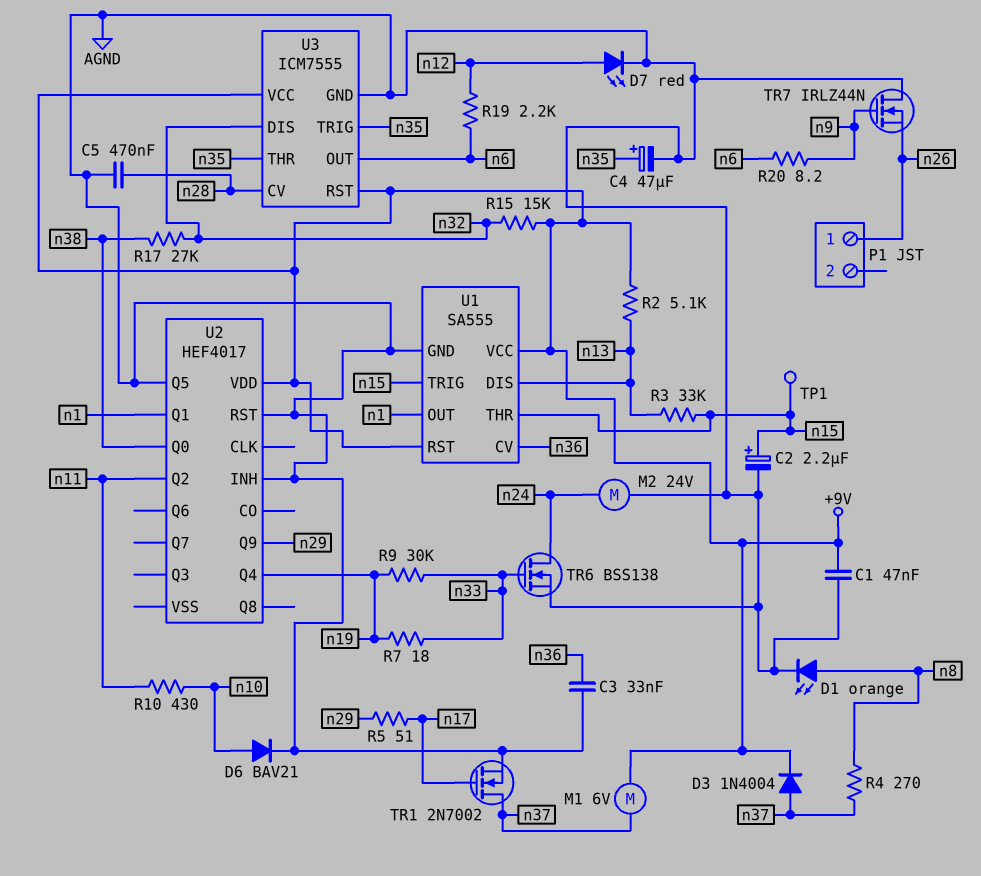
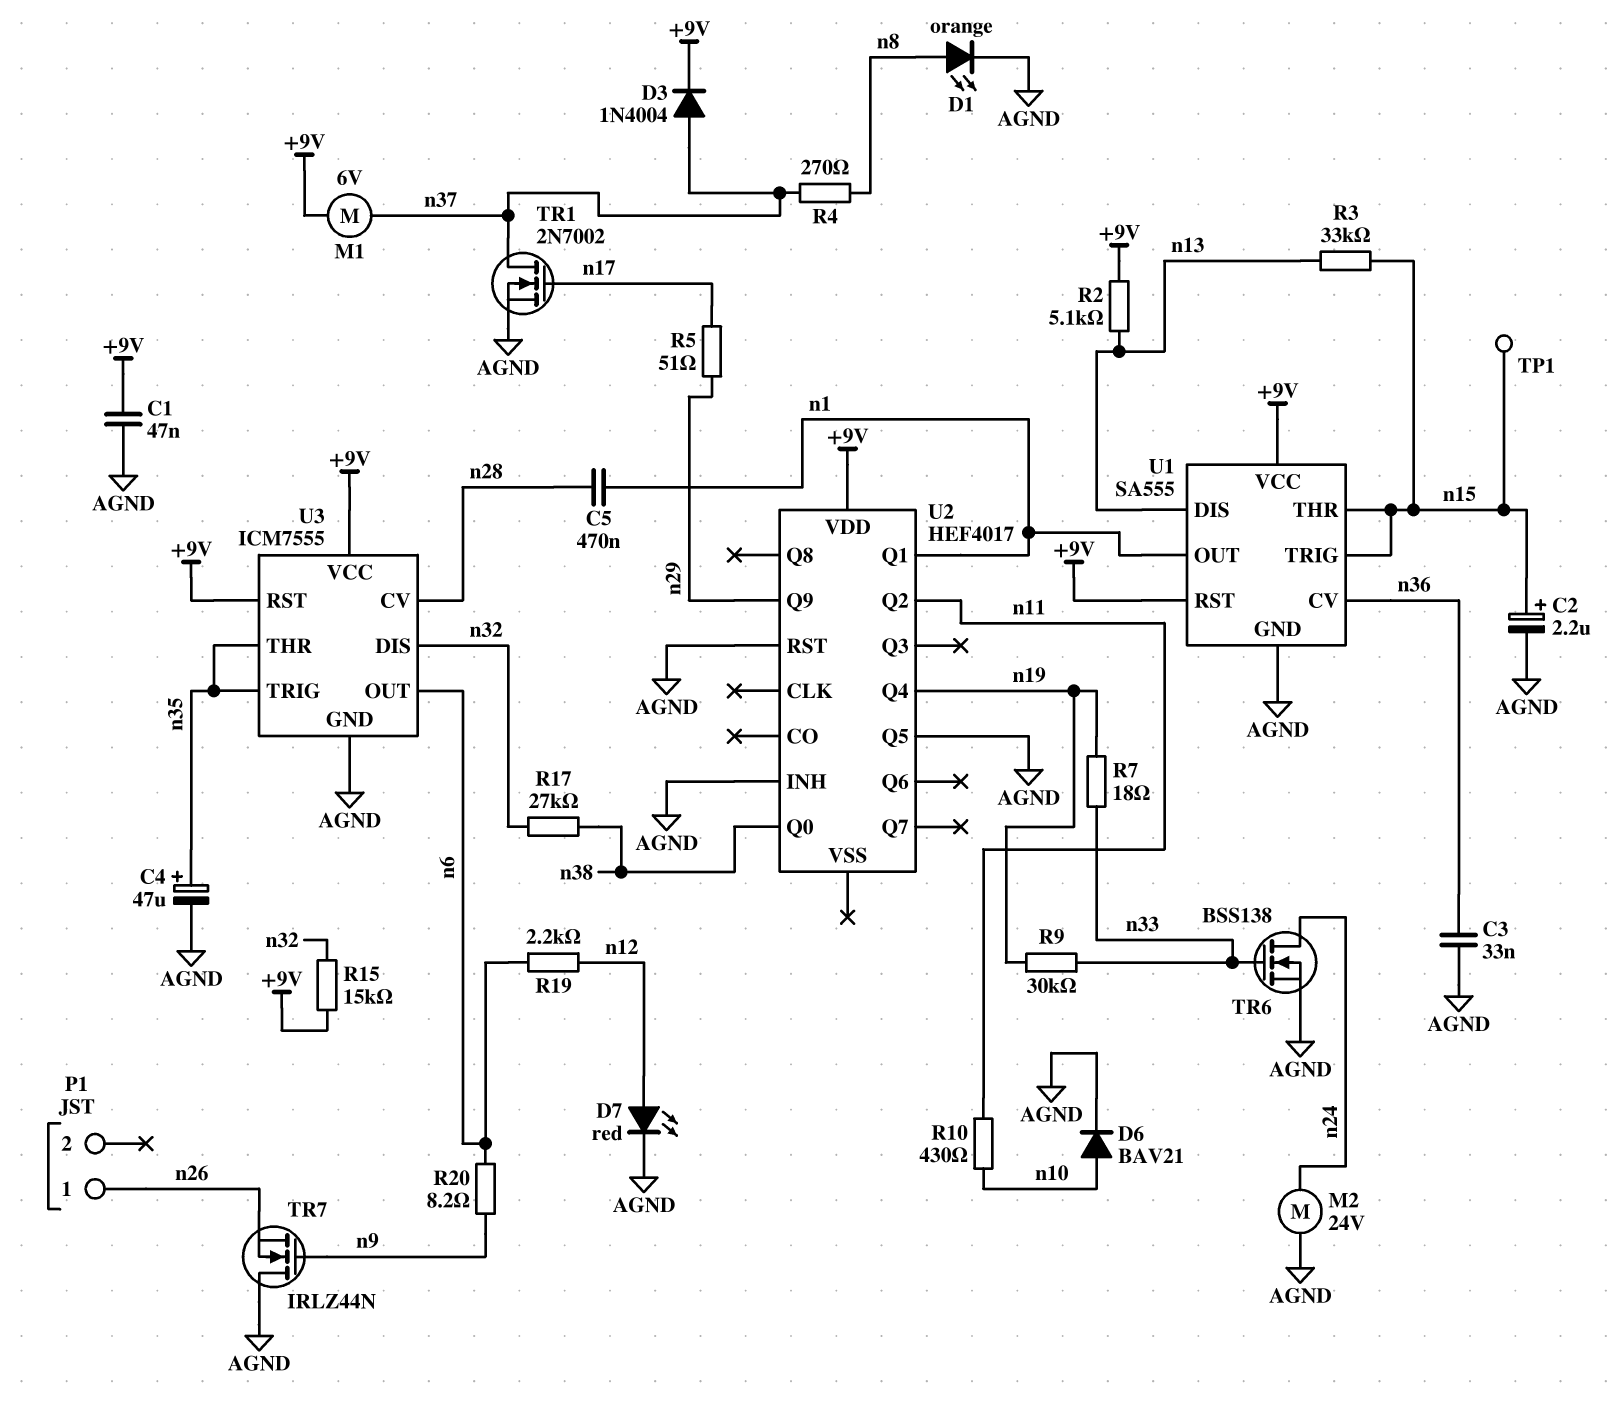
C5: 470nF (AGND, n28) -> 470nF (n1, n28)

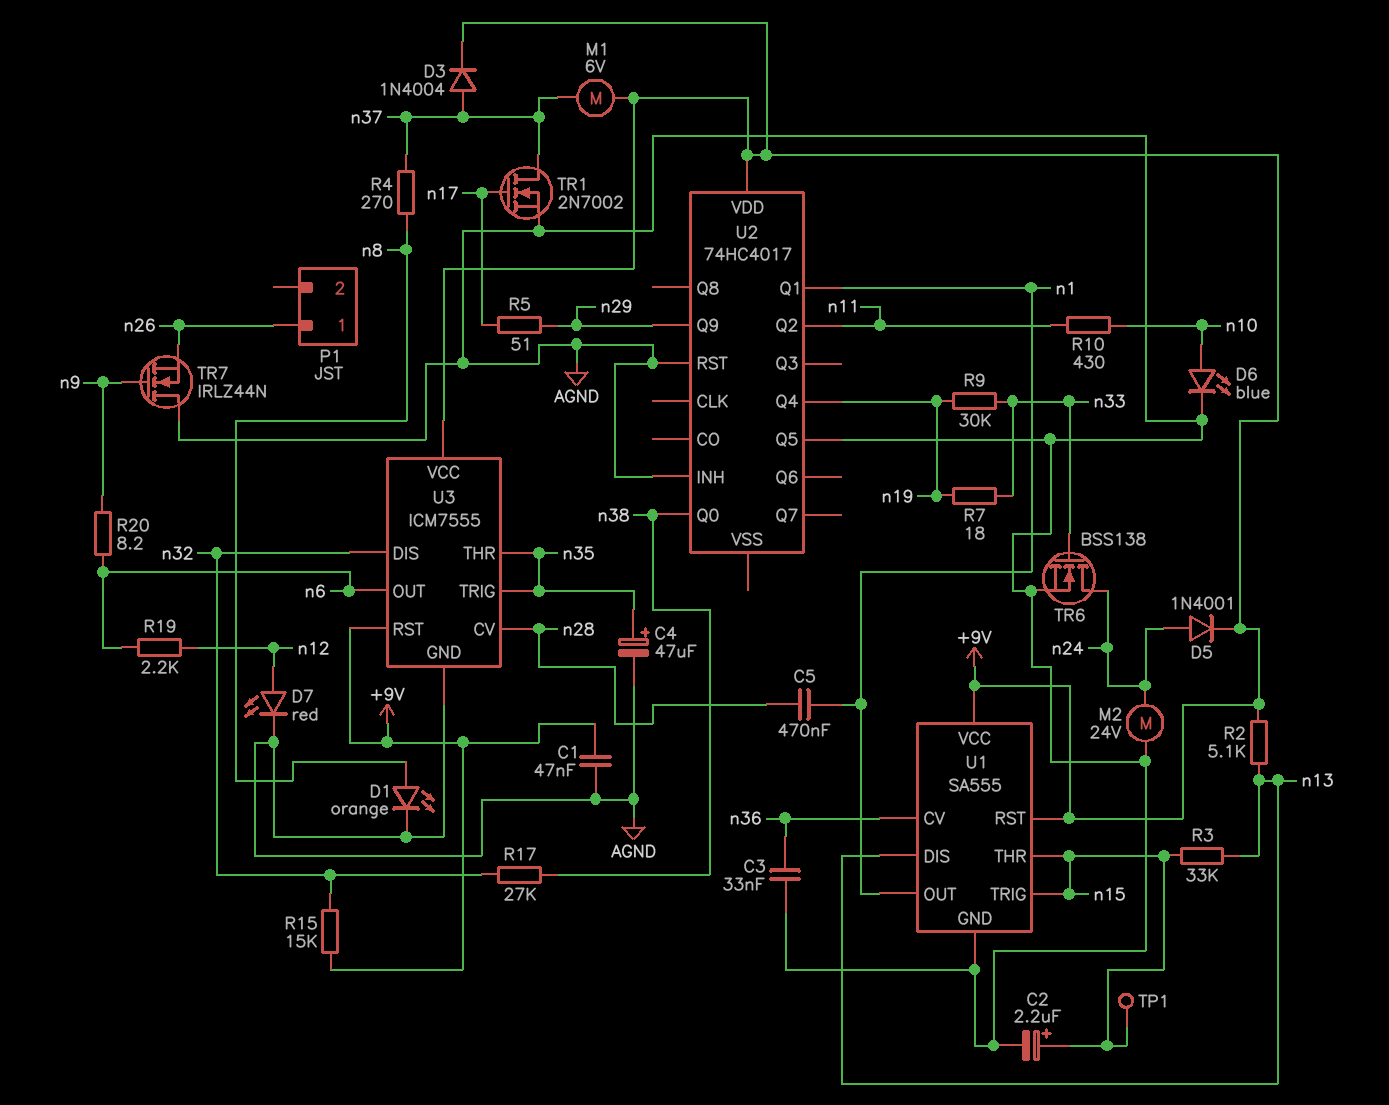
D5: none -> diode 1N4001 (A n24, K +9V)
D6: diode BAV21 (A n10, K AGND) -> LED blue (A n10, K AGND)
U2: HEF4017 -> 74HC4017

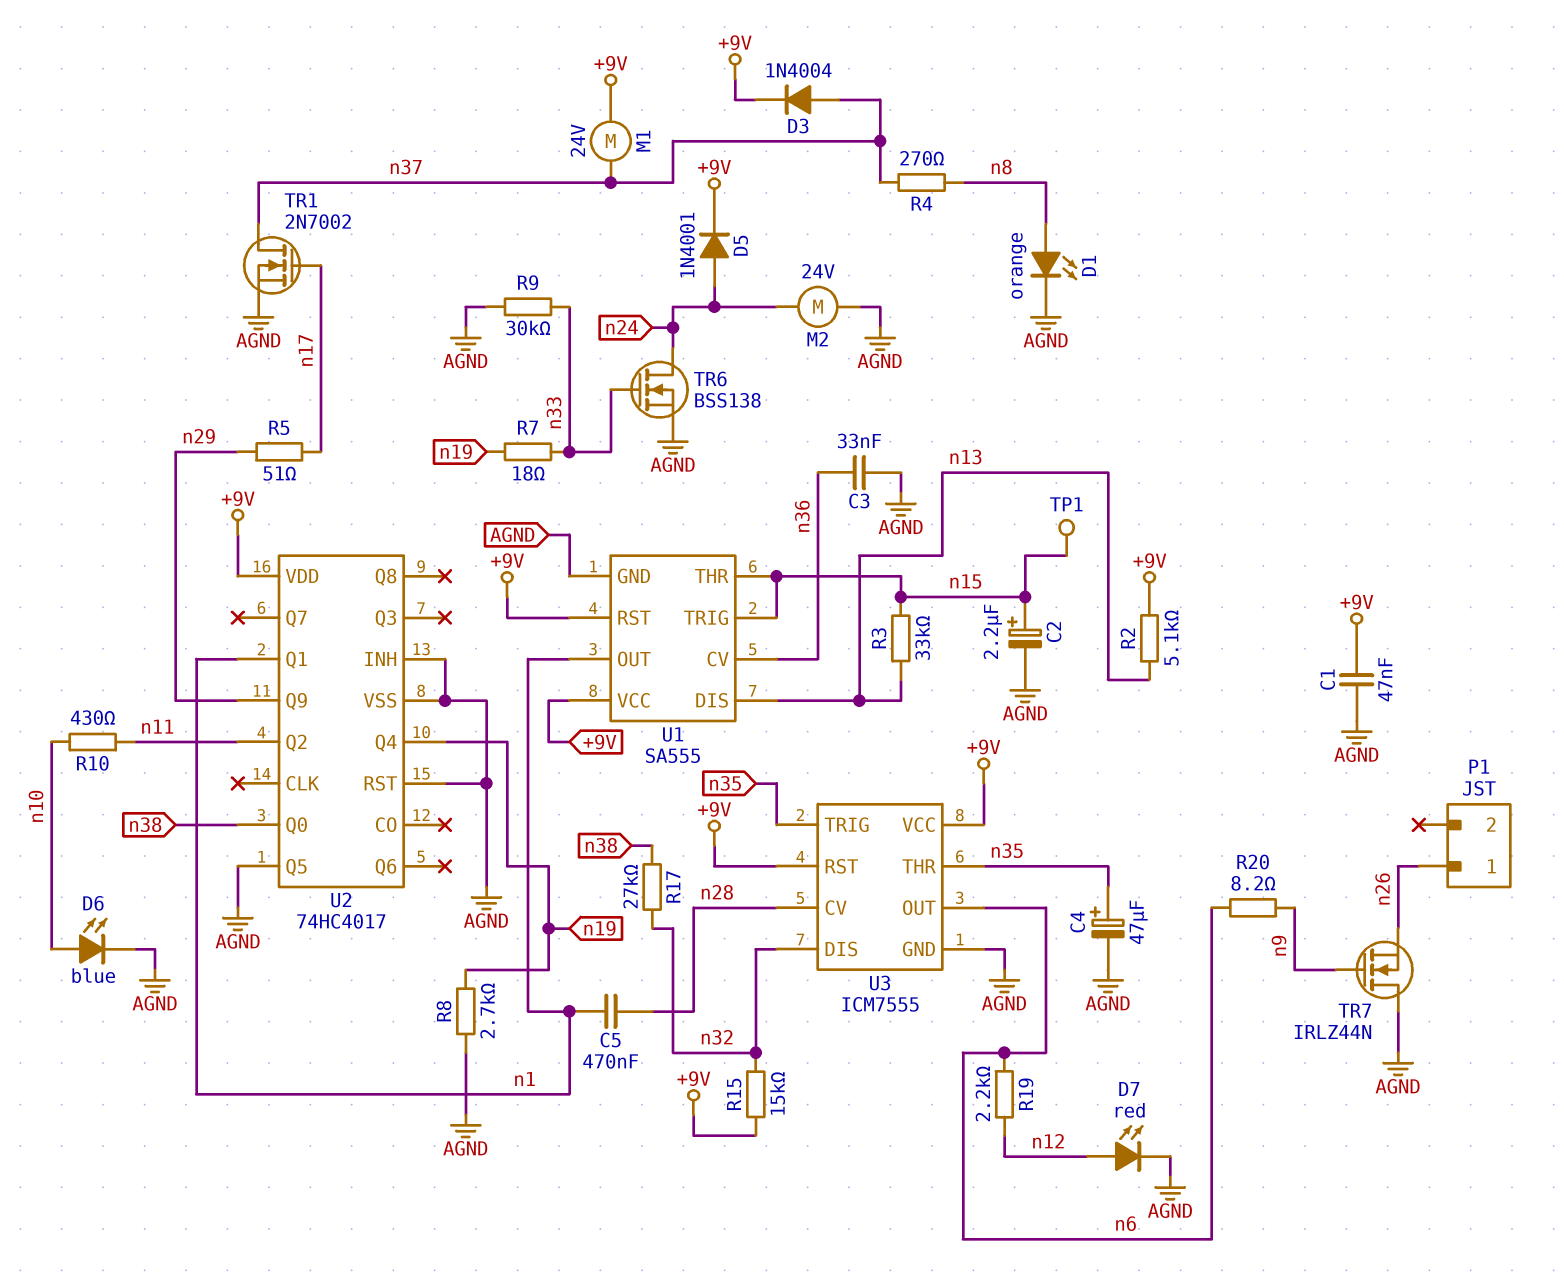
M1: motor 6V (+9V, n37) -> motor 24V (+9V, n37)
R8: none -> 2.7k (AGND, n19)
R9: 30k (n19, n33) -> 30k (AGND, n33)
U2 pin VSS: none -> AGND

